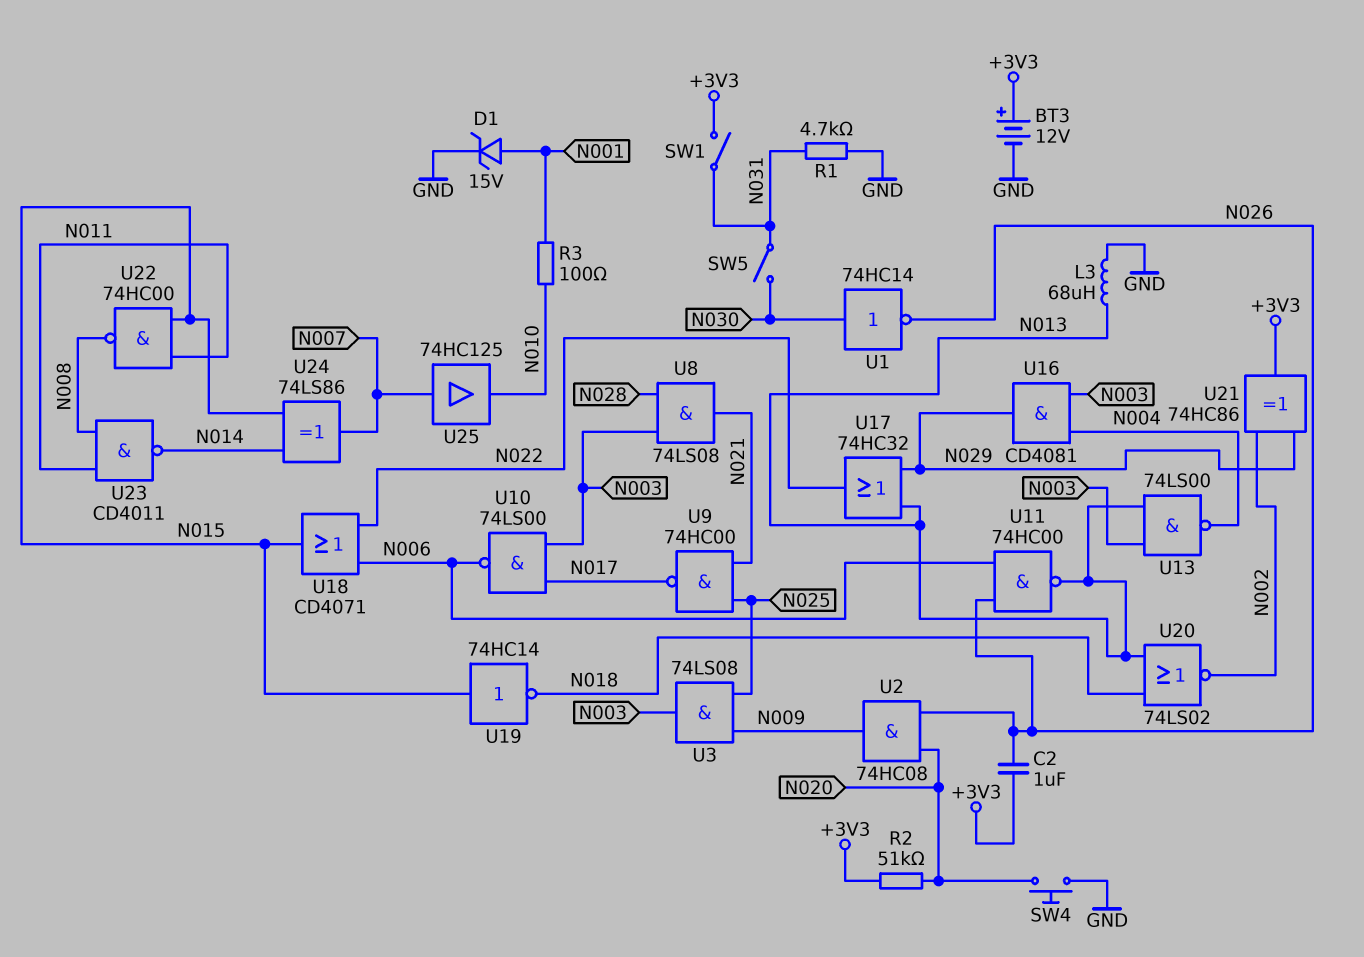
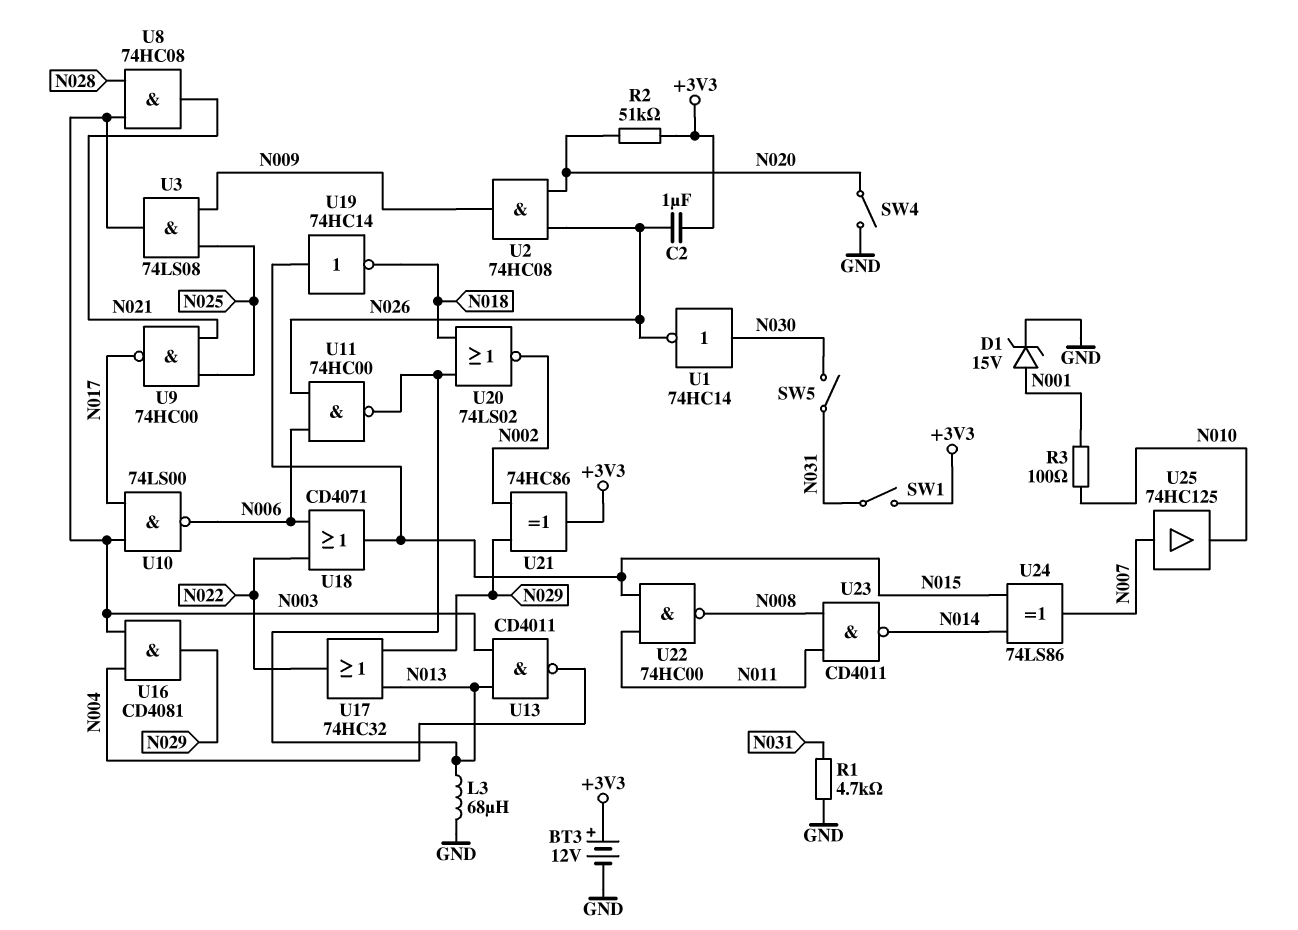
SW4: button (GND, N020) -> switch (GND, N020)
U8: AND 74LS08 (in N003, in N028, out N021) -> AND 74HC08 (in N003, in N028, out N021)
U13: NAND 74LS00 (in N003, in N013, out N004) -> NAND CD4011 (in N003, in N013, out N004)

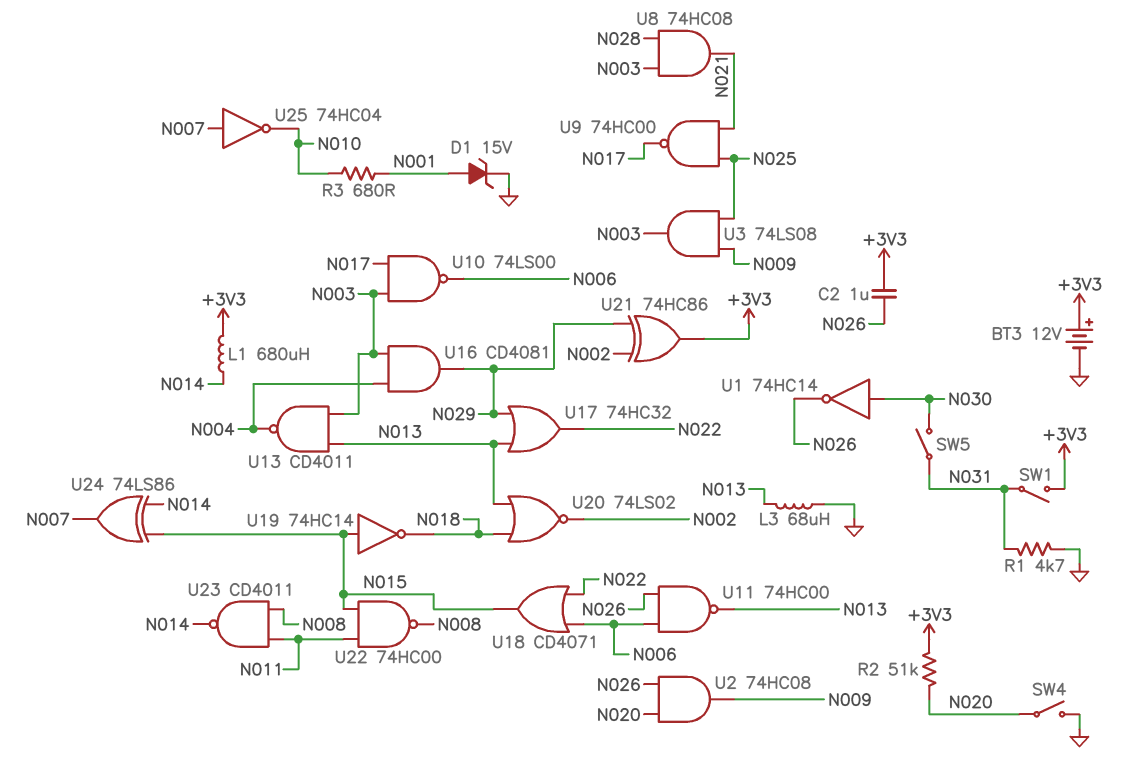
L1: none -> 680uH (+3V3, N014)
R3: 100 (N001, N010) -> 680 (N001, N010)
U25: buffer 74HC125 (in N007, out N010) -> NOT 74HC04 (in N007, out N010)

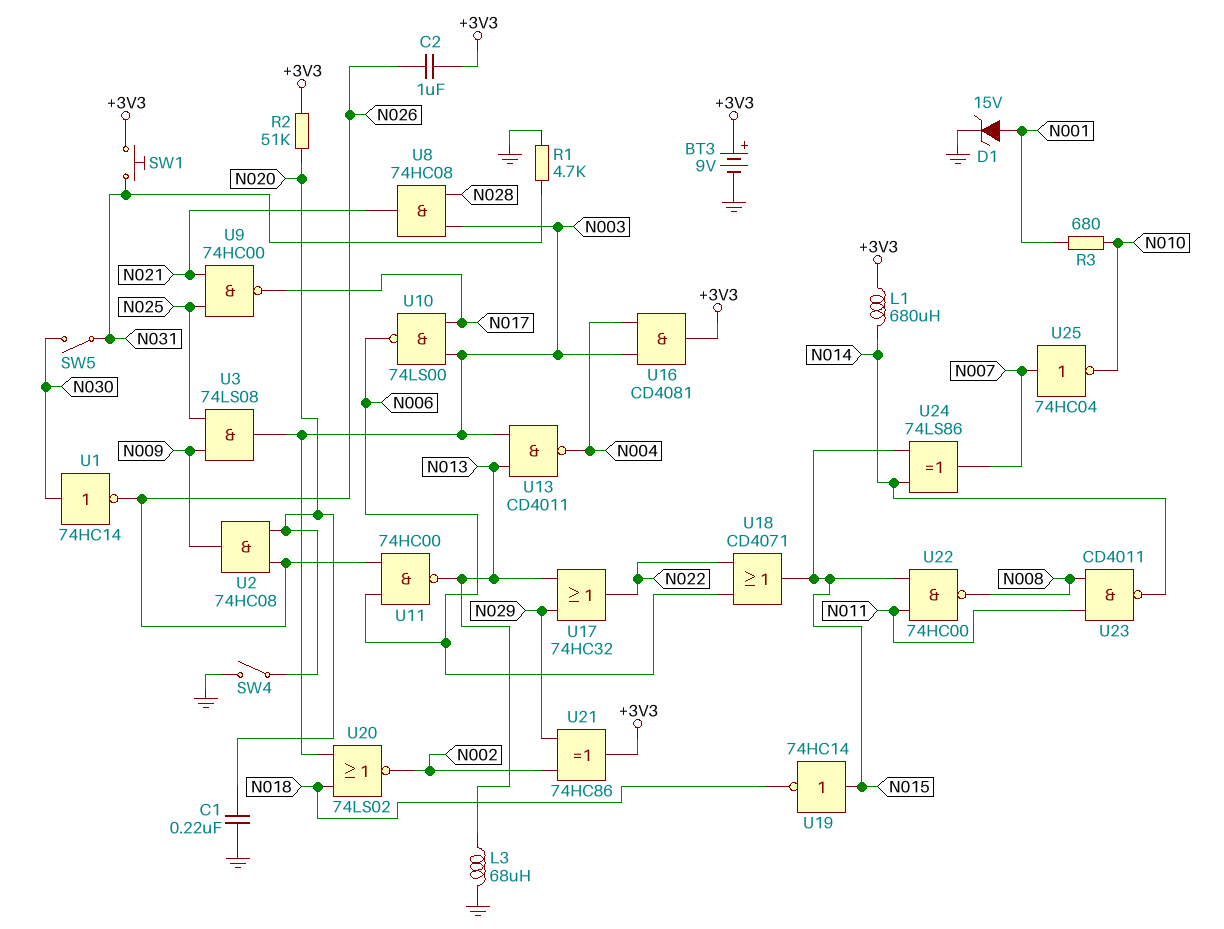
BT3: 12V (plus +3V3, minus GND) -> 9V (plus +3V3, minus GND)
C1: none -> 220nF (GND, N020)
SW1: switch (+3V3, N031) -> button (+3V3, N031)
U16: AND CD4081 (in N003, in N004, out N029) -> AND CD4081 (in N003, in N004, out +3V3)
U20: NOR 74LS02 (in N013, in N018, out N002) -> NOR 74LS02 (in N003, in N018, out N002)

